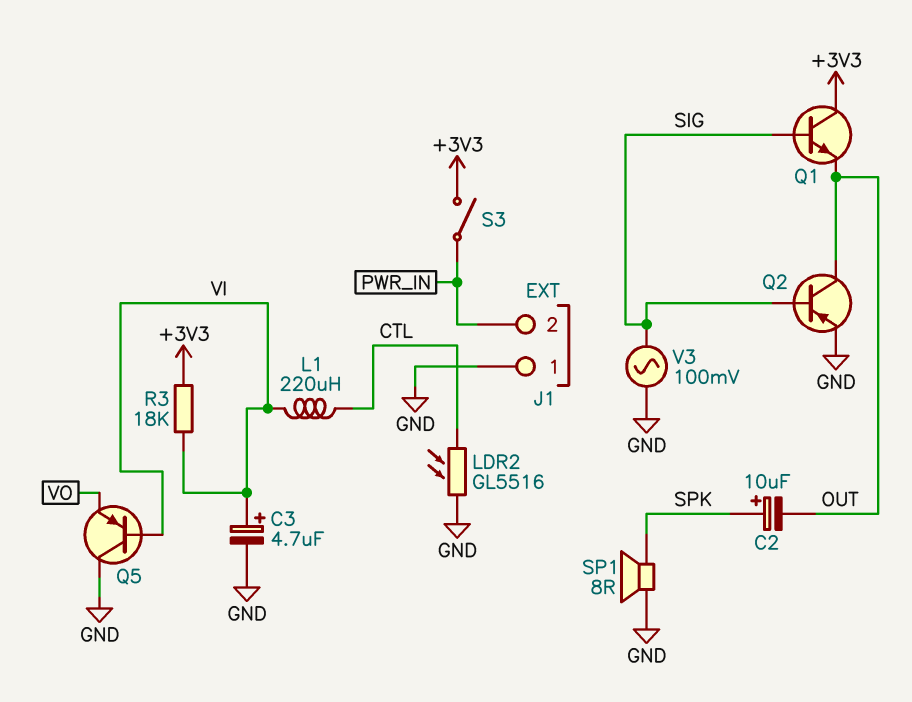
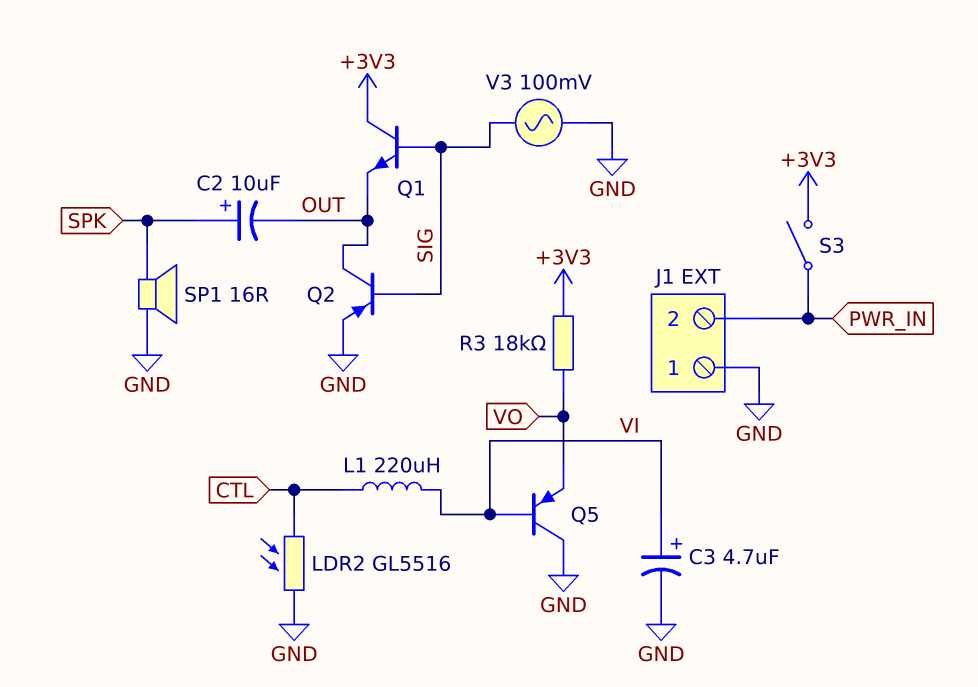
R3: 18k (+3V3, VI) -> 18k (+3V3, VO)
SP1: speaker 8R (GND, SPK) -> speaker 16R (GND, SPK)

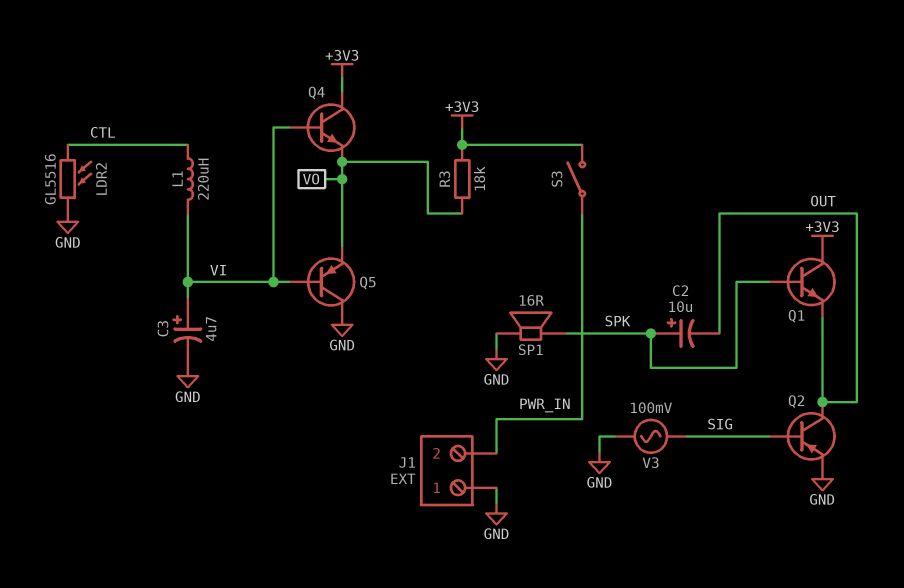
Q1: NPN (B SIG, C +3V3, E OUT) -> NPN (B SPK, C +3V3, E OUT)
Q4: none -> NPN (B VI, C +3V3, E VO)

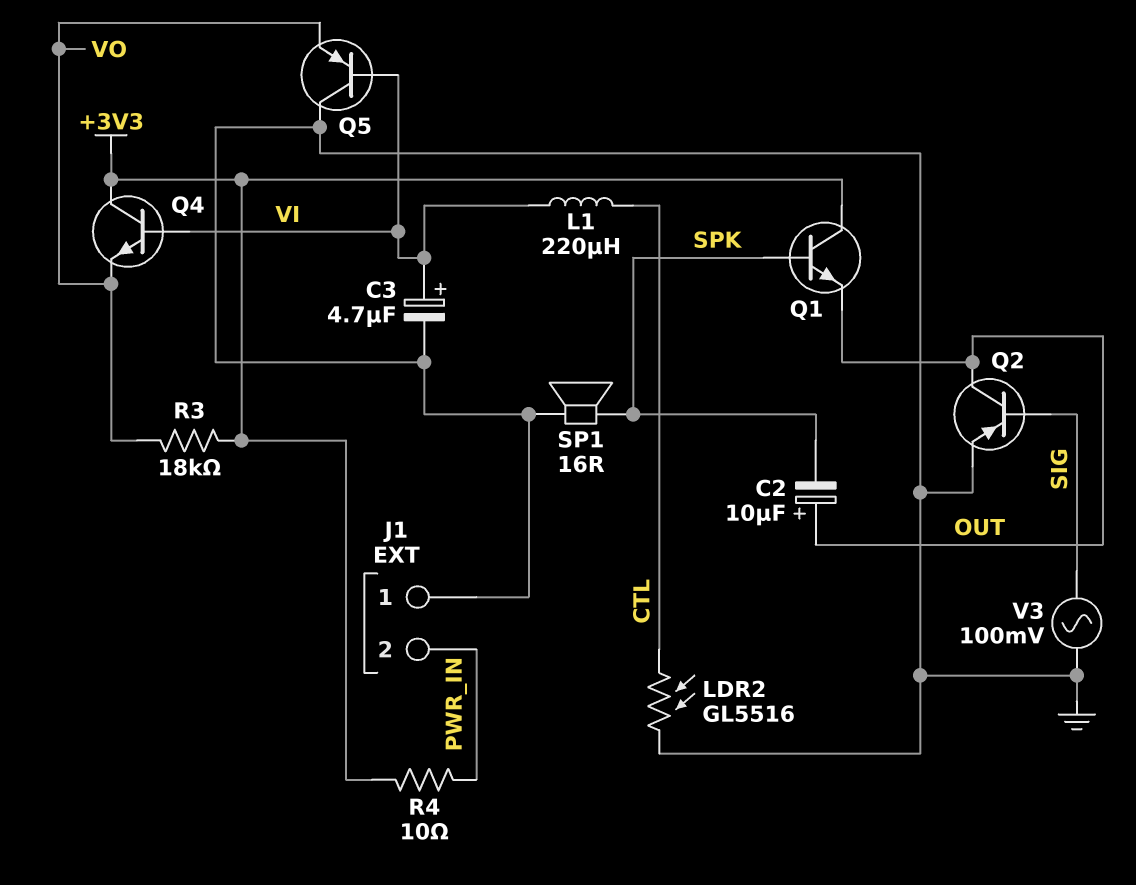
C2: 10uF (plus SPK, minus OUT) -> 10uF (plus OUT, minus SPK)
R4: none -> 10 (+3V3, PWR_IN)
S3: switch (+3V3, PWR_IN) -> none

